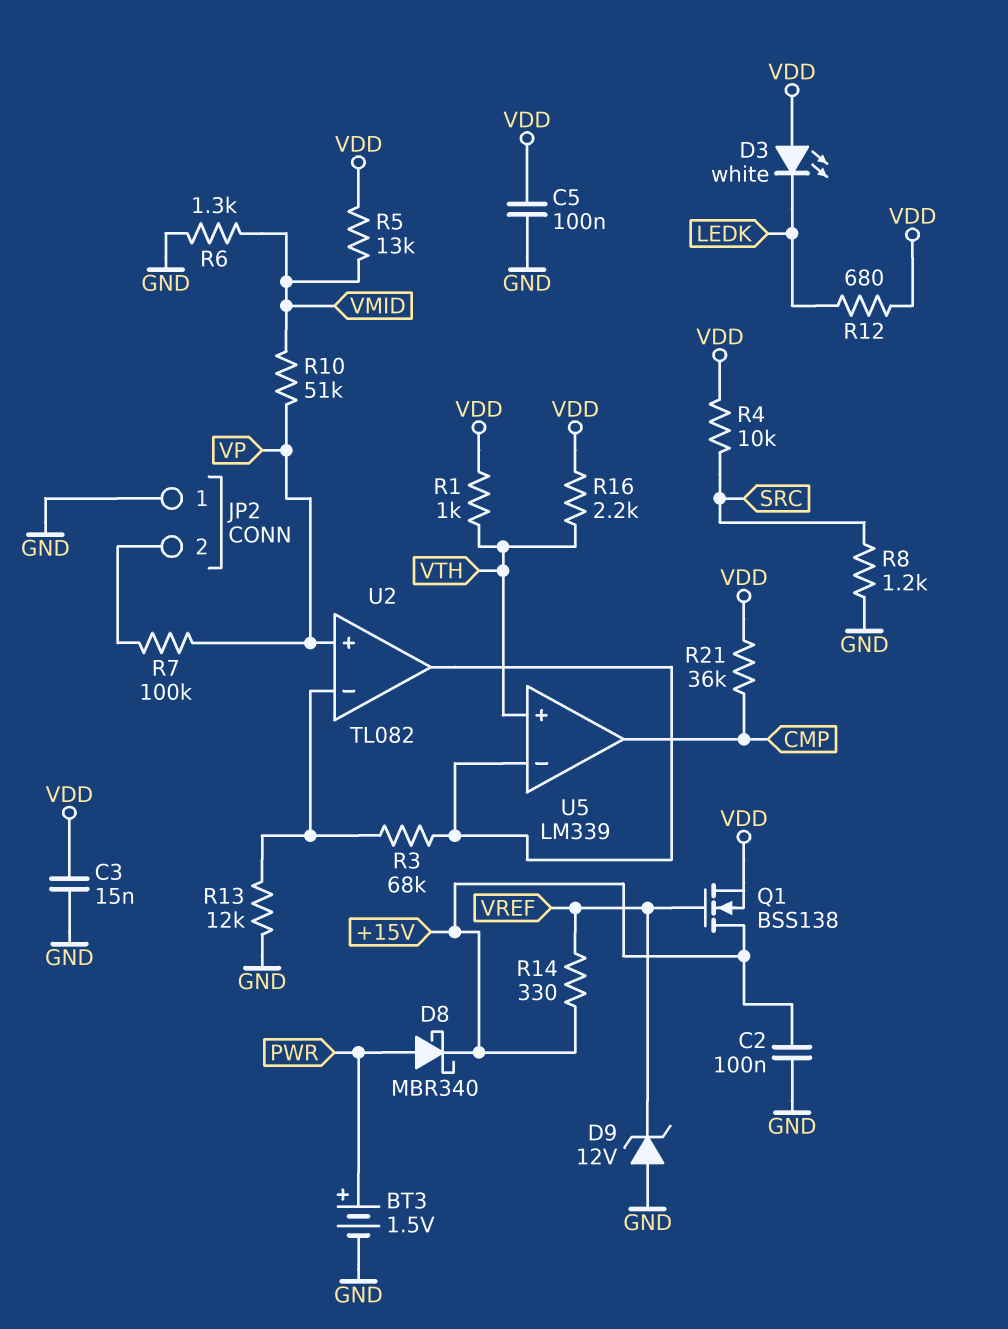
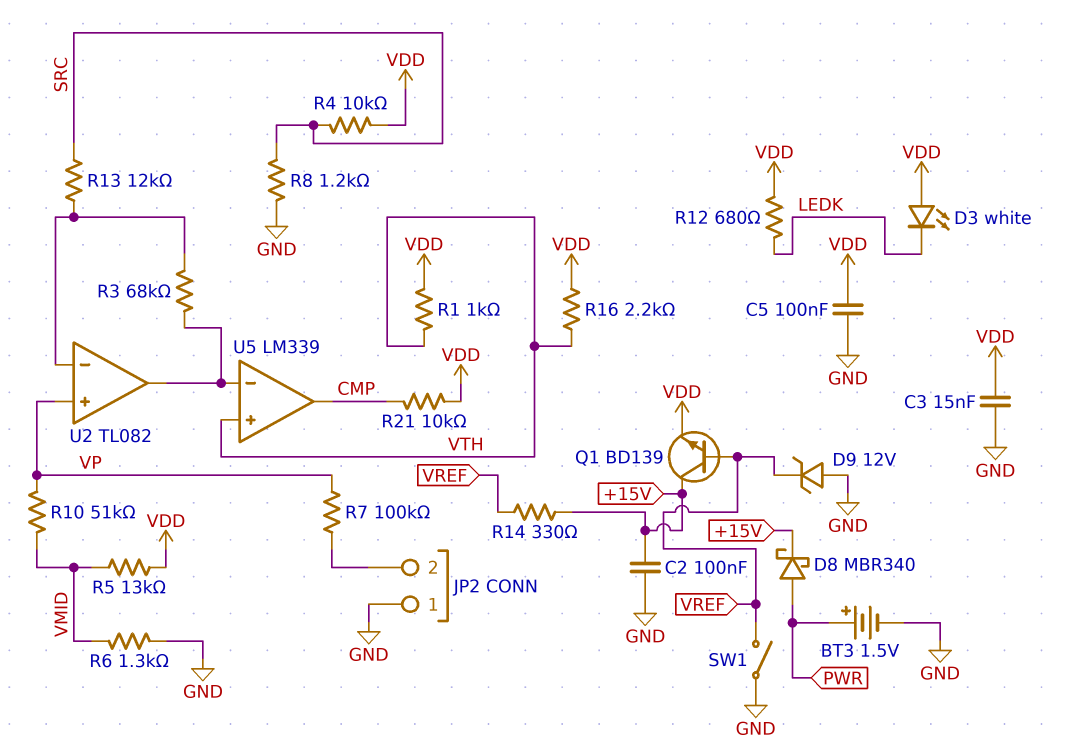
Q1: NMOS BSS138 (G VREF, D +15V, S VDD) -> NPN BD139 (B VREF, C +15V, E VDD)
R13: 12k (GND, U2/in-) -> 12k (SRC, U2/in-)
R21: 36k (CMP, VDD) -> 10k (CMP, VDD)
SW1: none -> switch (GND, VREF)

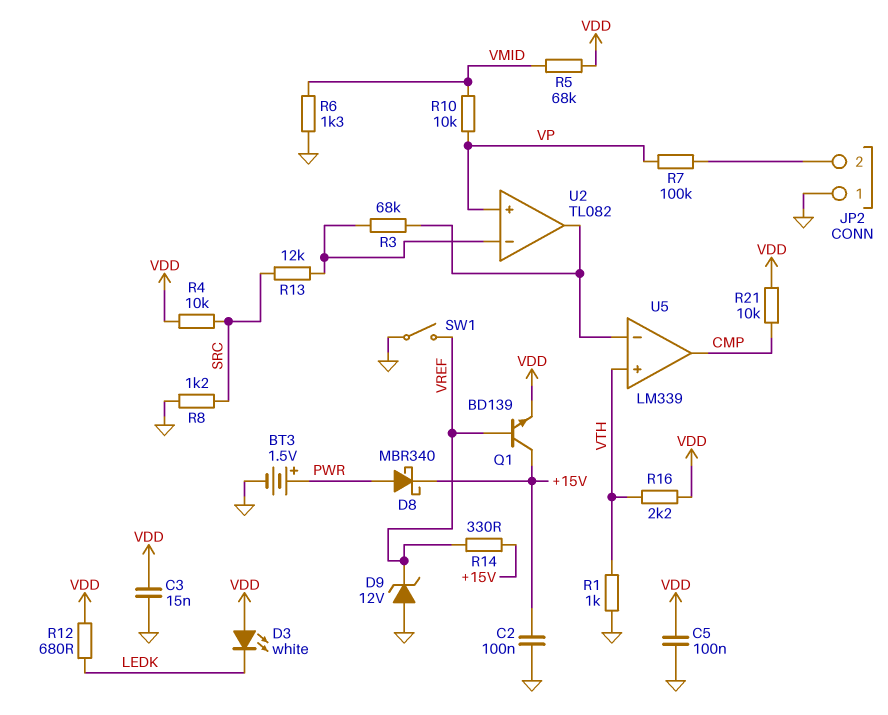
R1: 1k (VDD, VTH) -> 1k (GND, VTH)
R5: 13k (VDD, VMID) -> 68k (VDD, VMID)
R10: 51k (VMID, VP) -> 10k (VMID, VP)

